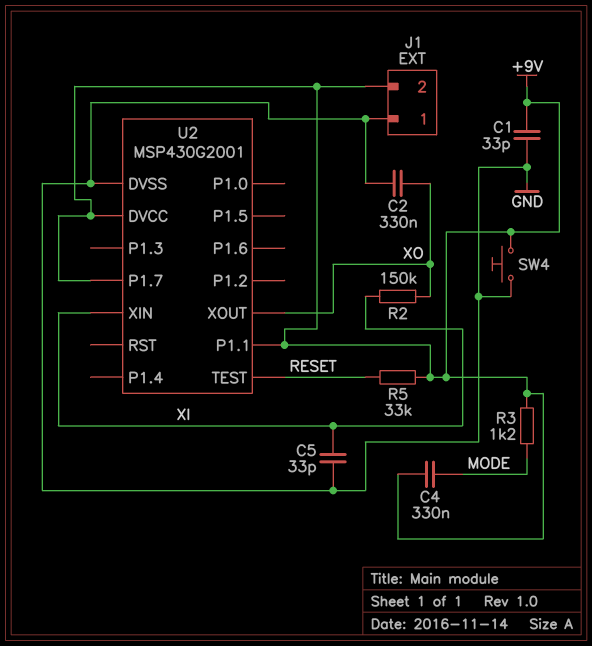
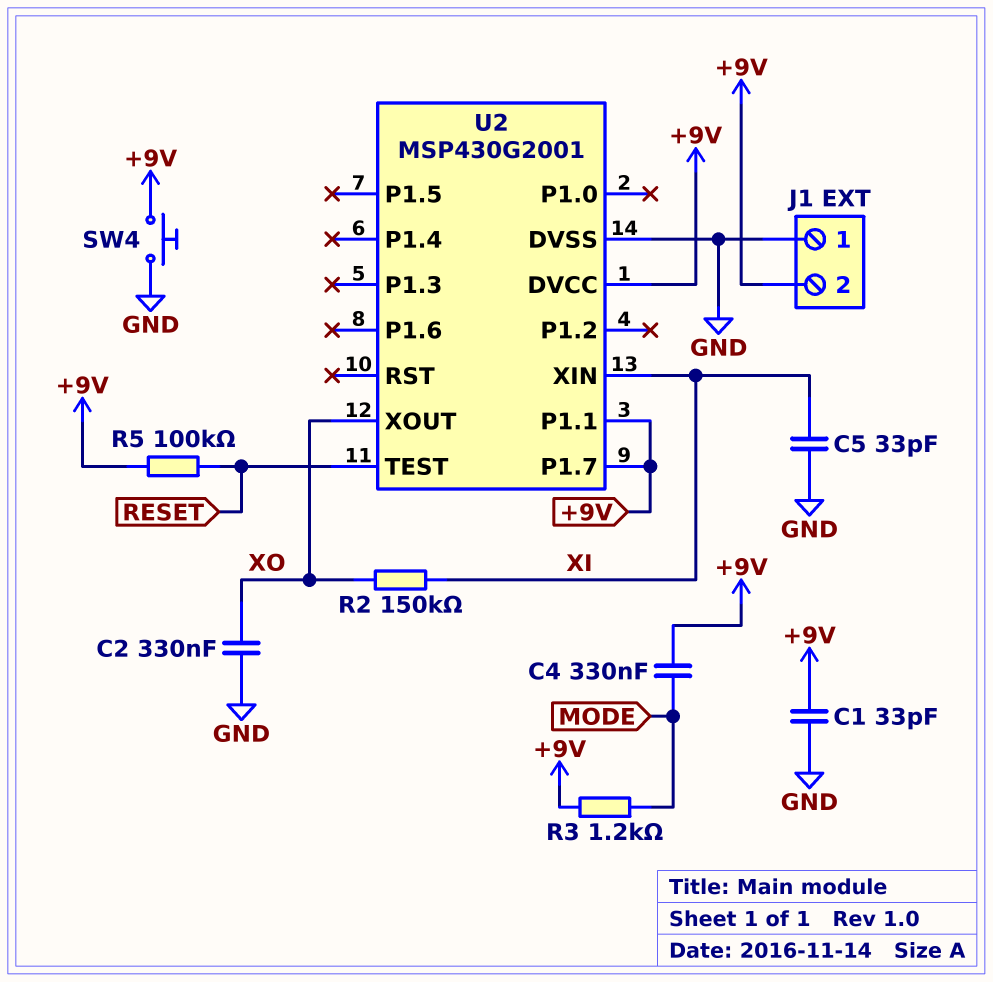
R5: 33k (+9V, RESET) -> 100k (+9V, RESET)

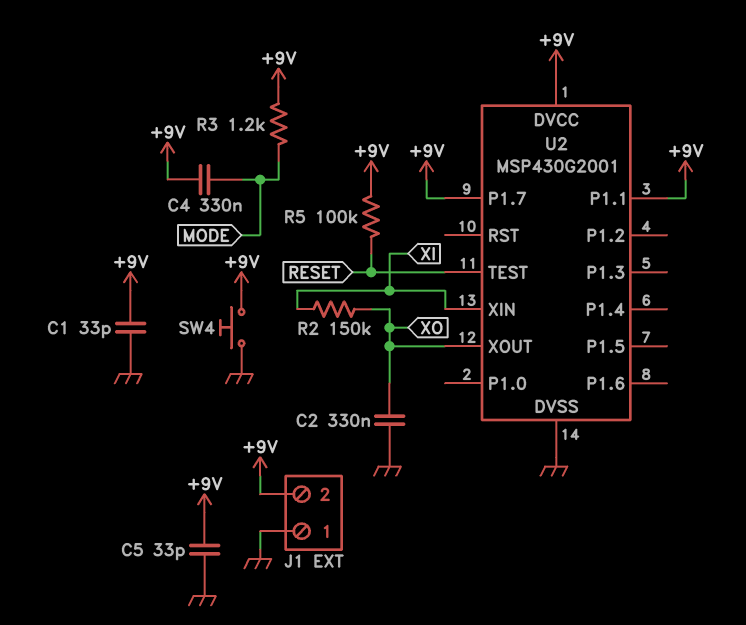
C5: 33pF (GND, XI) -> 33pF (+9V, GND)

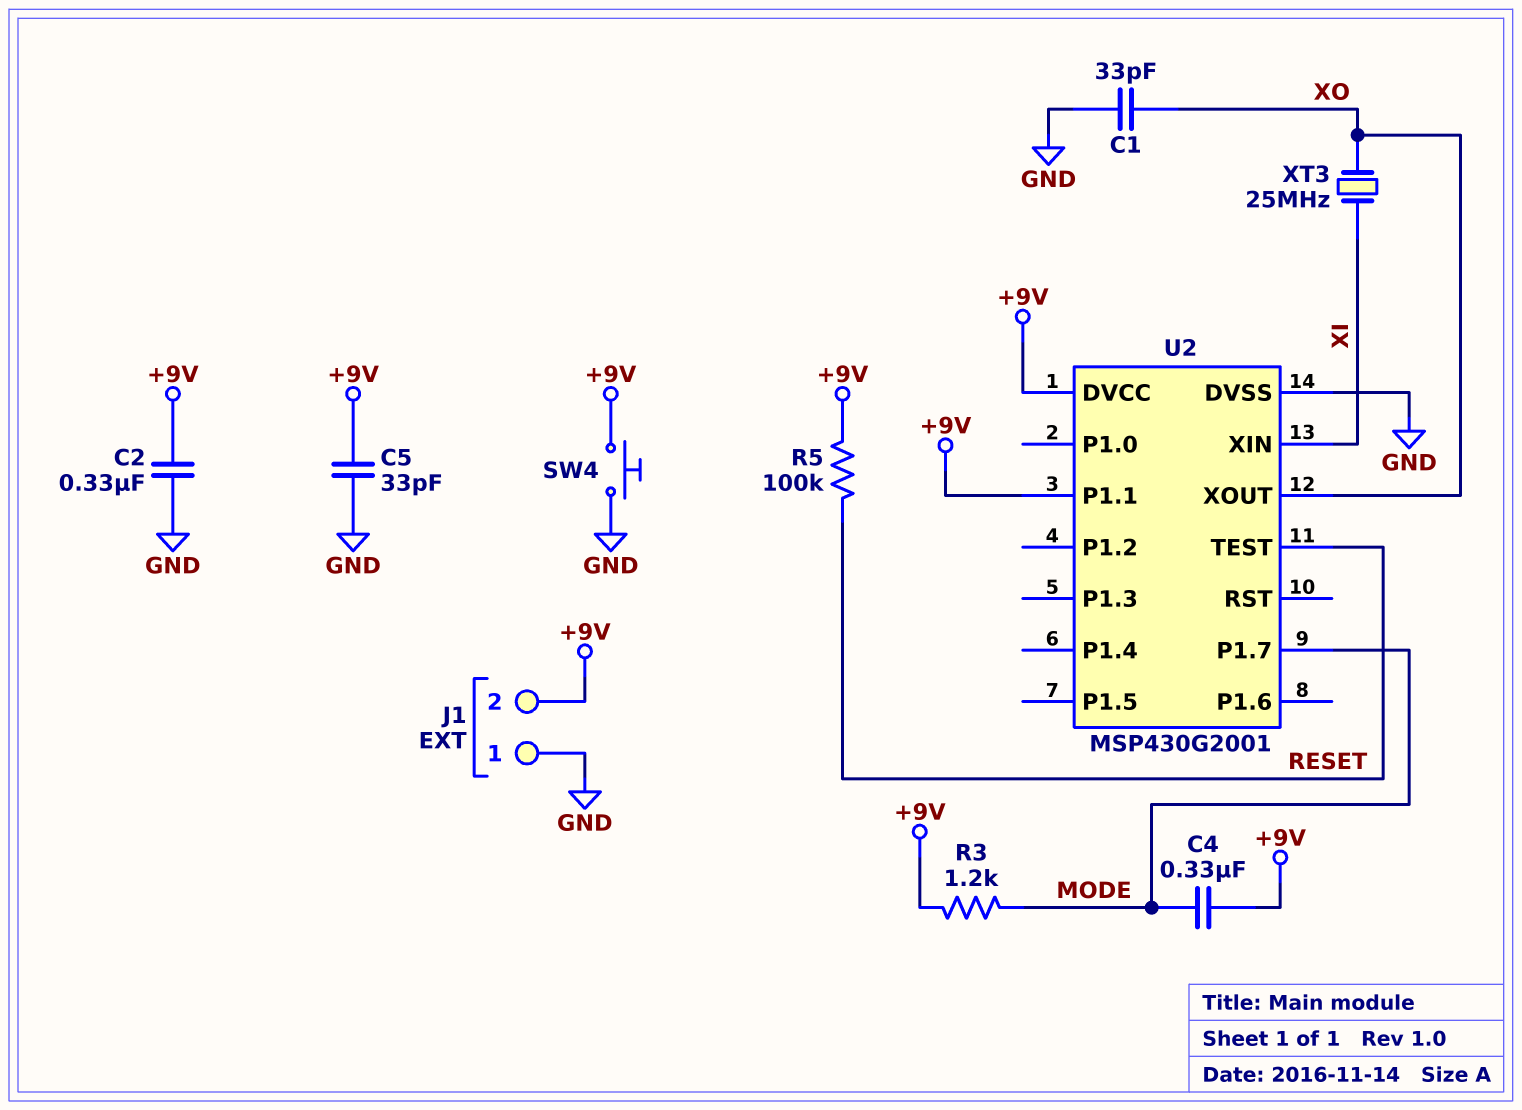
C1: 33pF (+9V, GND) -> 33pF (GND, XO)
C2: 330nF (GND, XO) -> 330nF (+9V, GND)
R2: 150k (XI, XO) -> none
U2 pin P1.7: +9V -> MODE
XT3: none -> 25MHz (XI, XO)

